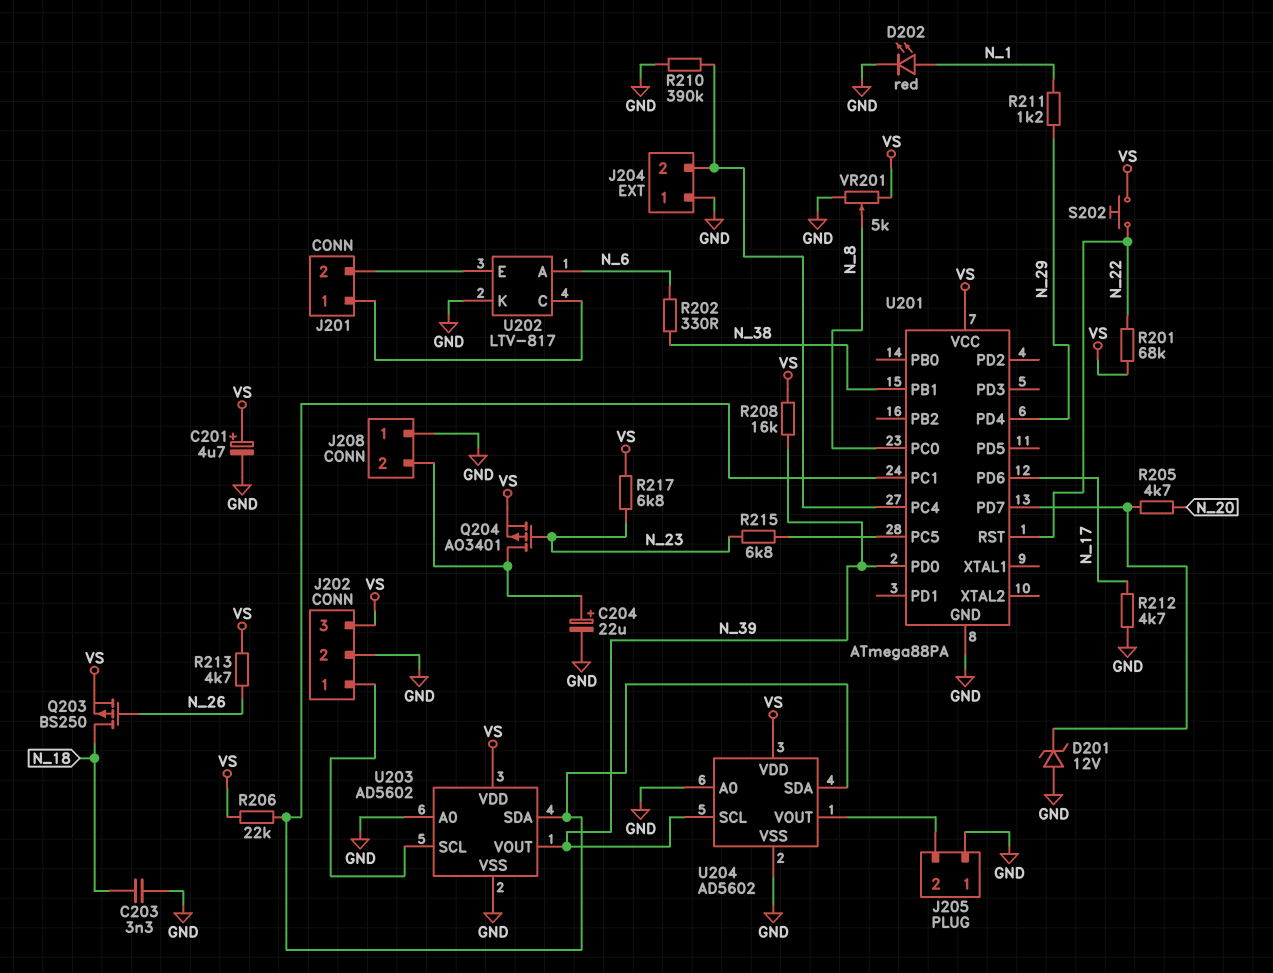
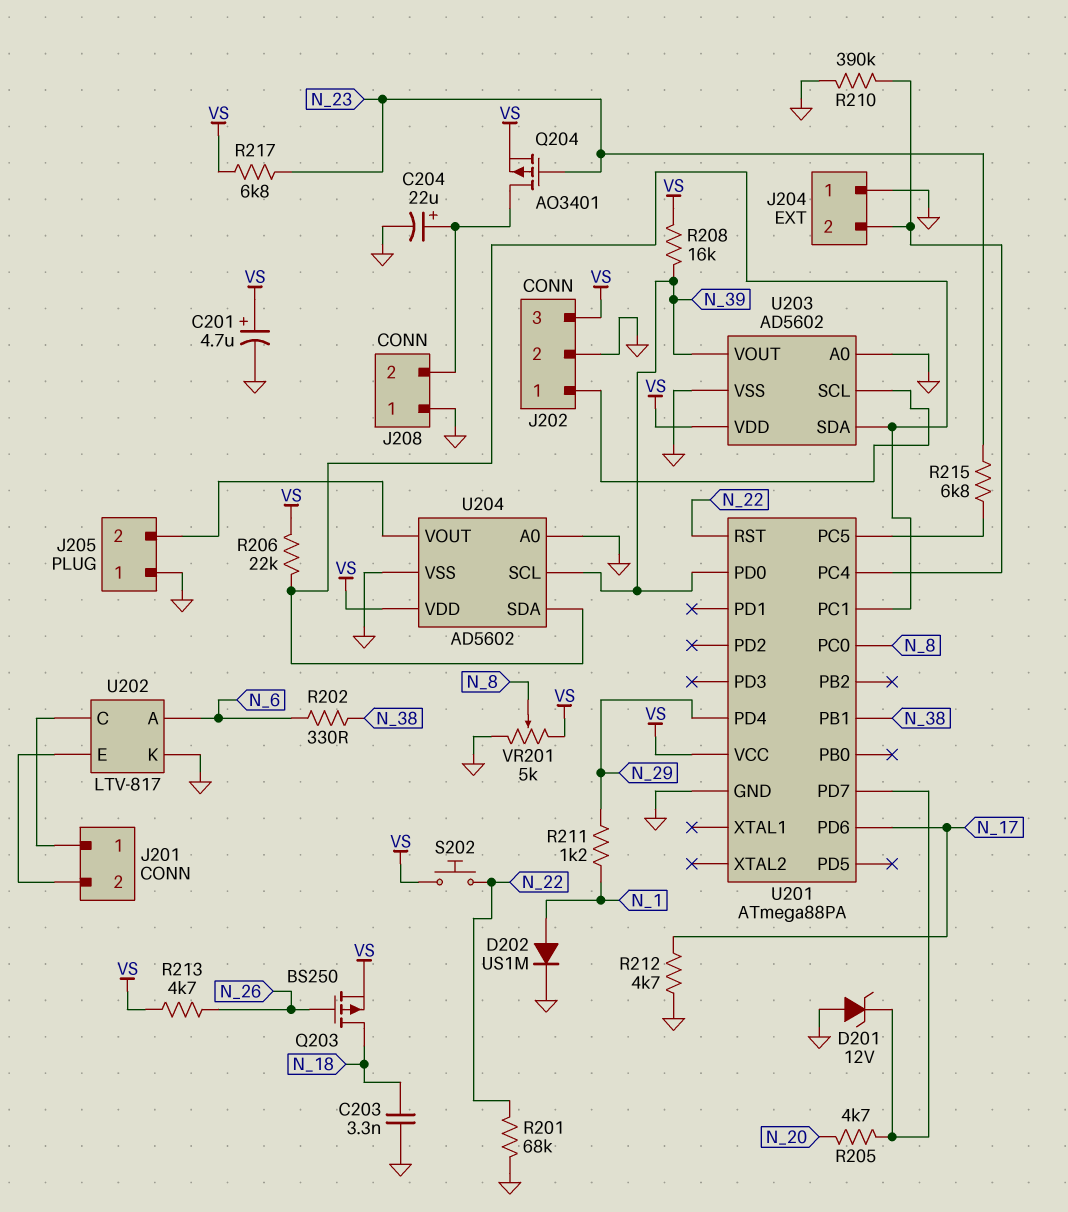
D202: LED red (A N_1, K GND) -> diode US1M (A N_1, K GND)
R201: 68k (N_22, VS) -> 68k (GND, N_22)

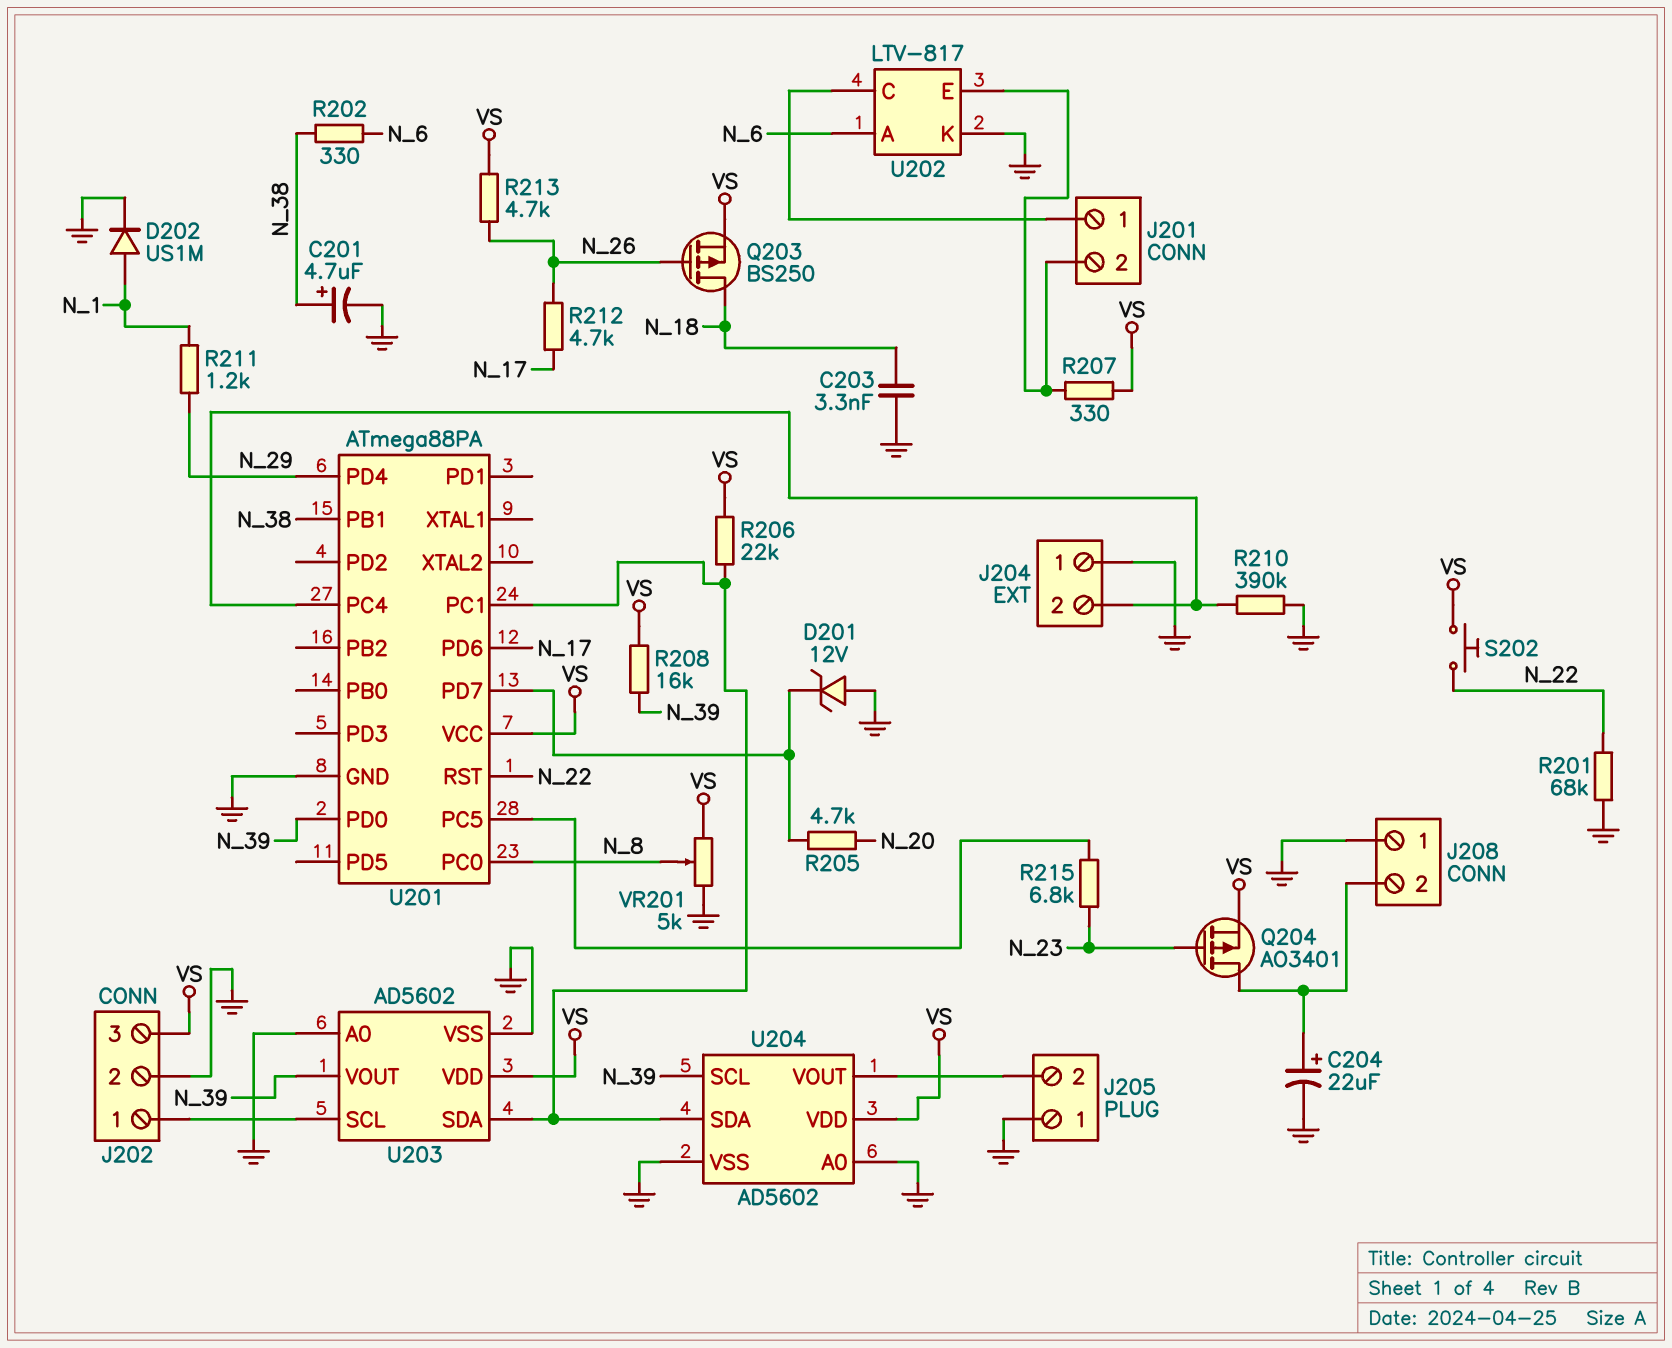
C201: 4.7uF (plus VS, minus GND) -> 4.7uF (plus N_38, minus GND)
R207: none -> 330 (J201/2, VS)
R212: 4.7k (GND, N_17) -> 4.7k (N_17, N_26)
R217: 6.8k (N_23, VS) -> none

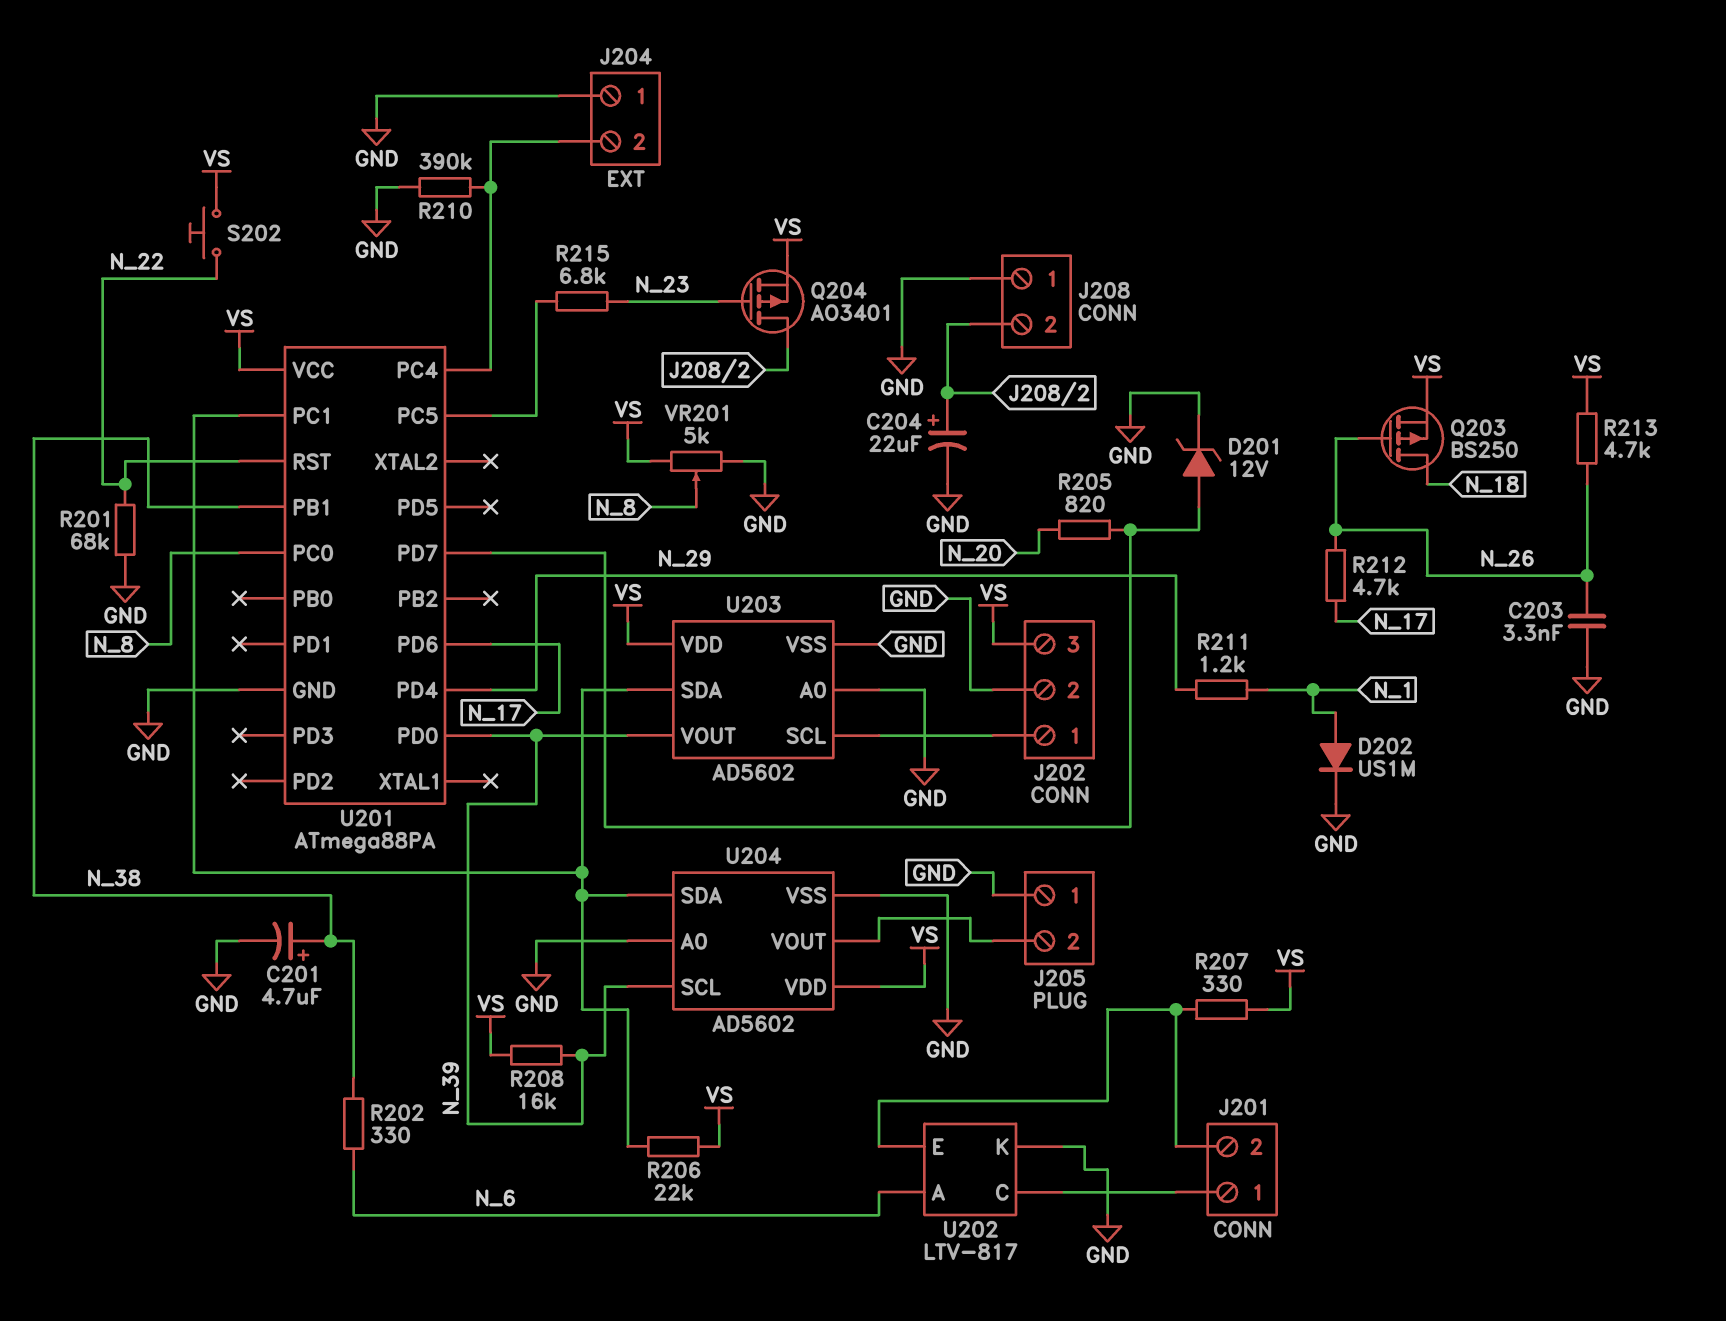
C203: 3.3nF (GND, N_18) -> 3.3nF (GND, N_26)
D201: zener 12V (A GND, K U201/PD7) -> zener 12V (A U201/PD7, K GND)
R205: 4.7k (N_20, U201/PD7) -> 820 (N_20, U201/PD7)

